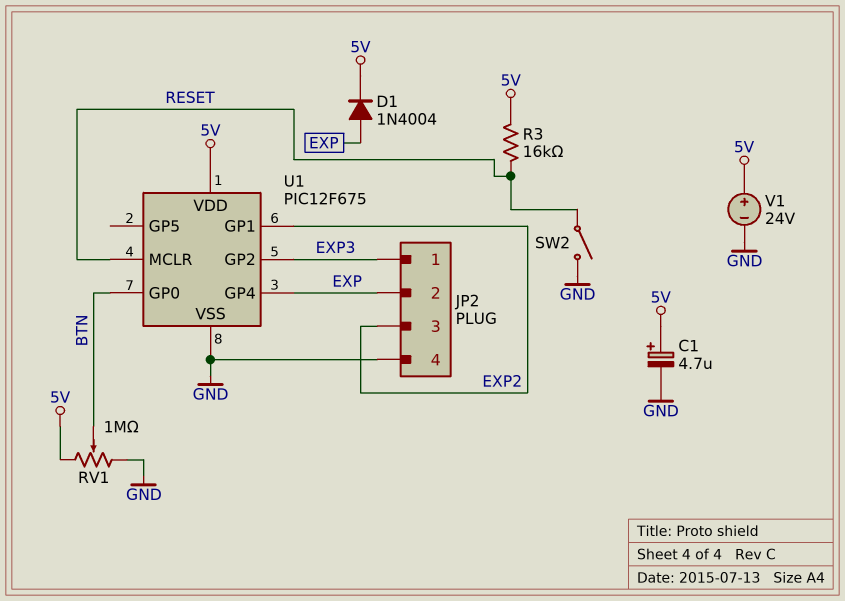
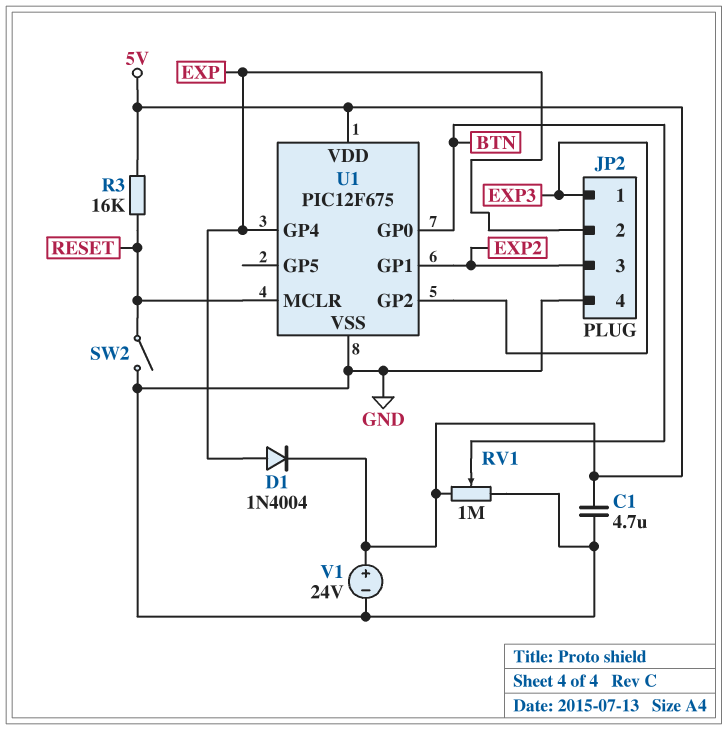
C1: 4.7uF (plus 5V, minus GND) -> 4.7uF (5V, GND)

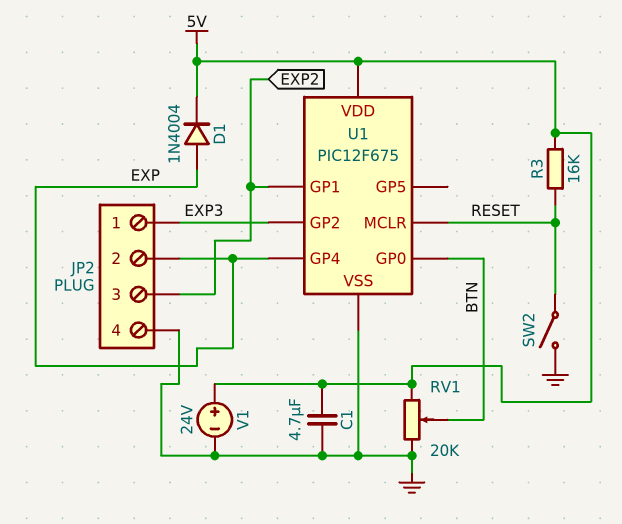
RV1: 1M (5V, GND, wiper BTN) -> 20k (5V, GND, wiper BTN)

